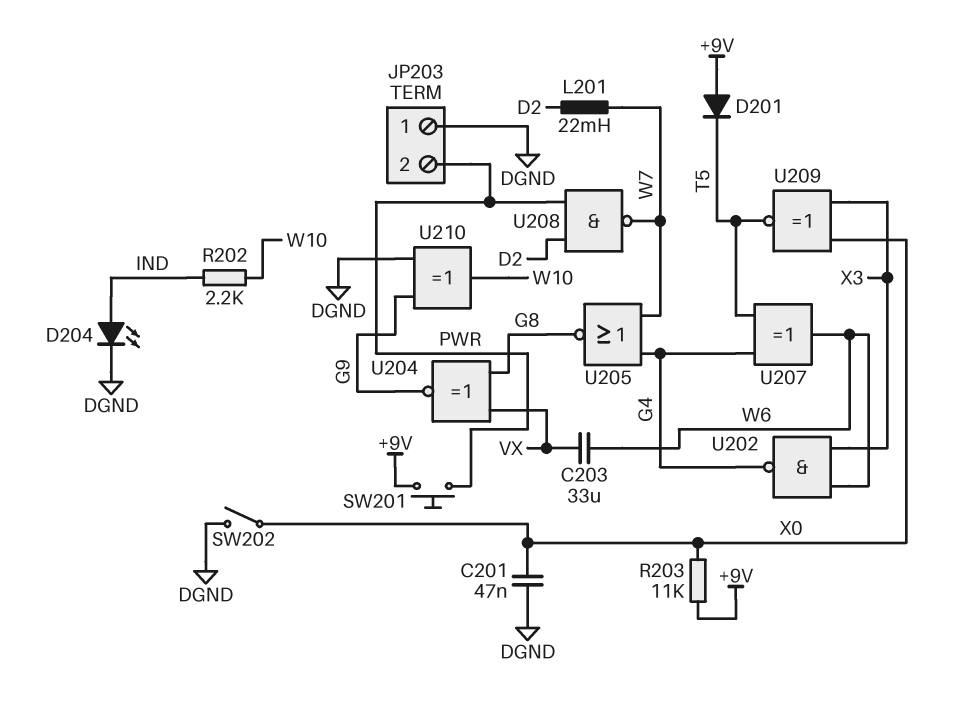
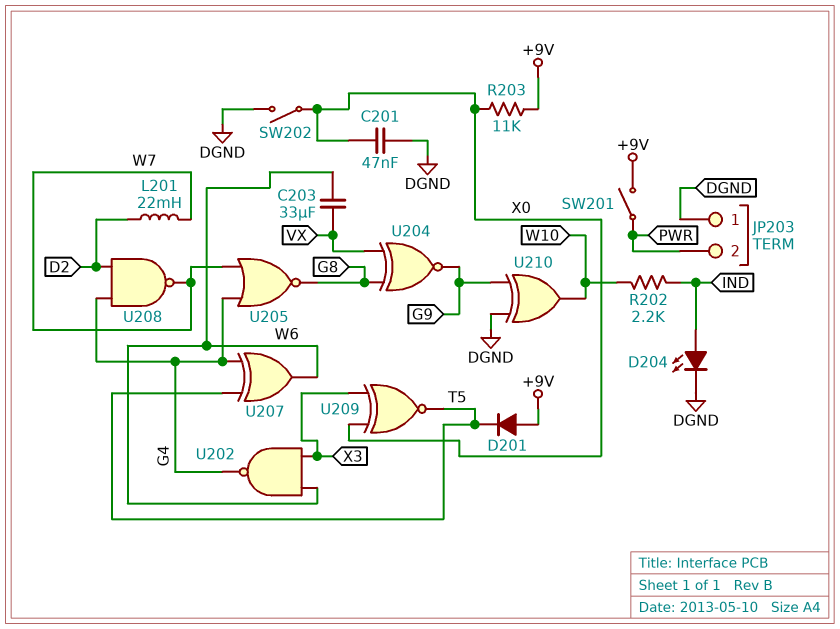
SW201: button (+9V, PWR) -> switch (+9V, PWR)
U208: NAND (in D2, in PWR, out W7) -> NAND (in D2, in G4, out W7)

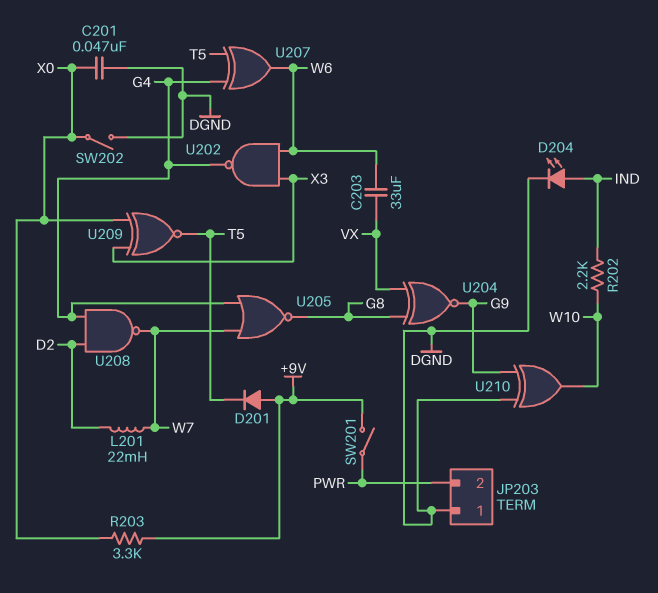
R203: 11k (+9V, X0) -> 3.3k (+9V, X0)

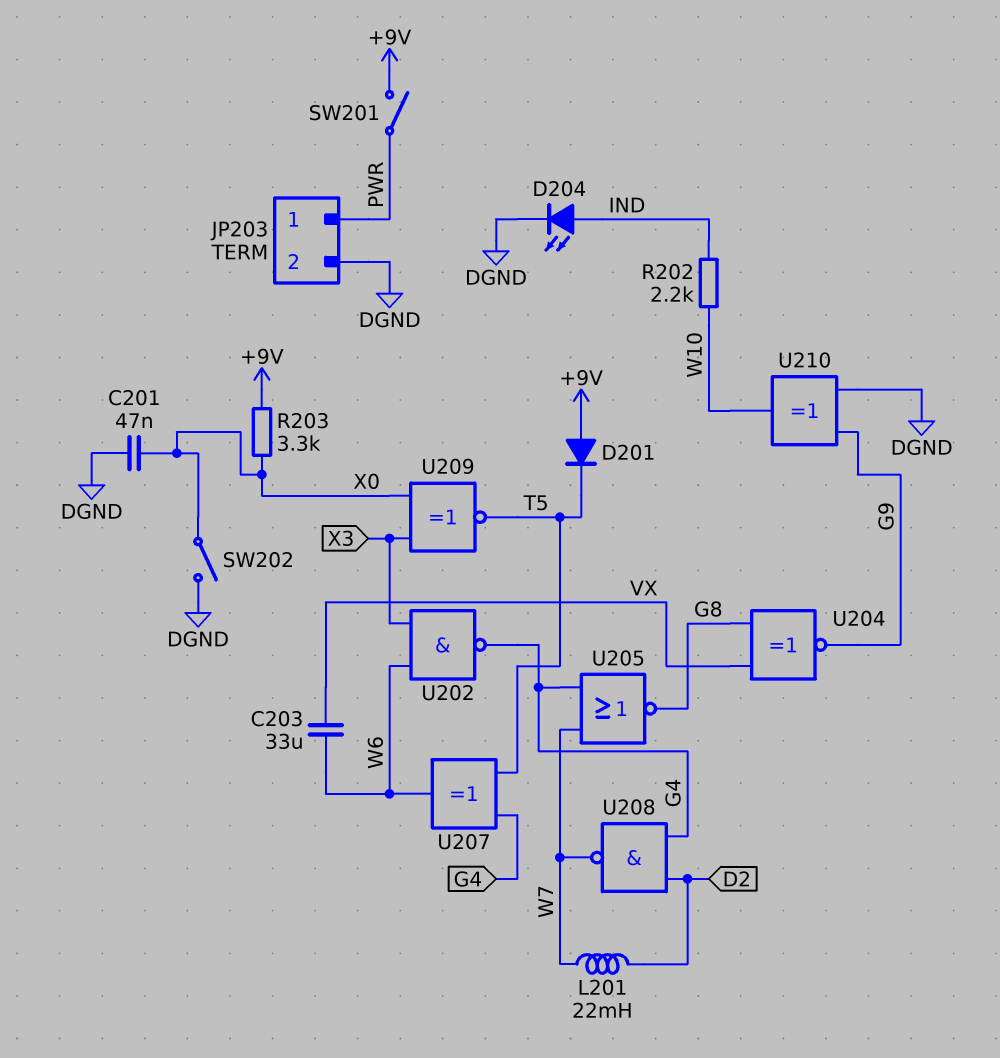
JP203 pin 1: DGND -> PWR
JP203 pin 2: PWR -> DGND

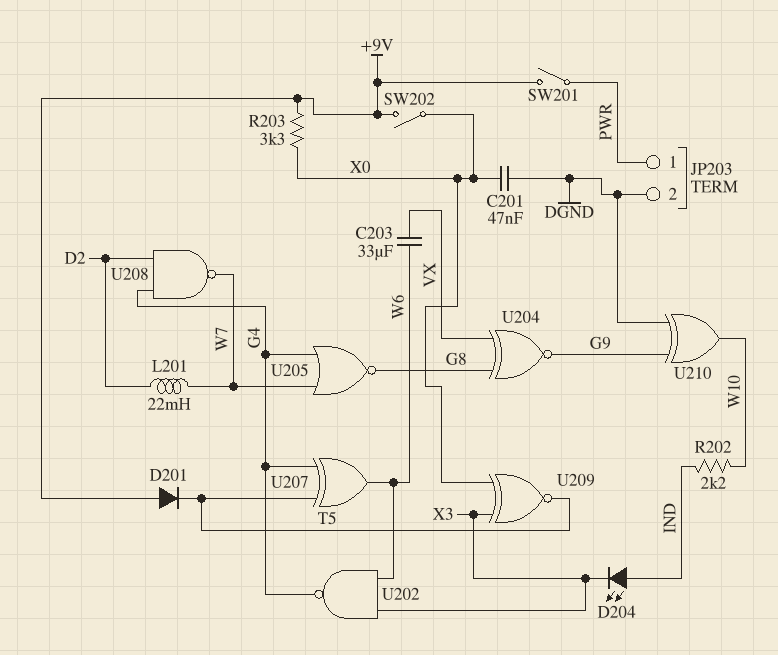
D204: LED (A IND, K DGND) -> LED (A IND, K X3)
SW202: switch (DGND, X0) -> switch (+9V, X0)

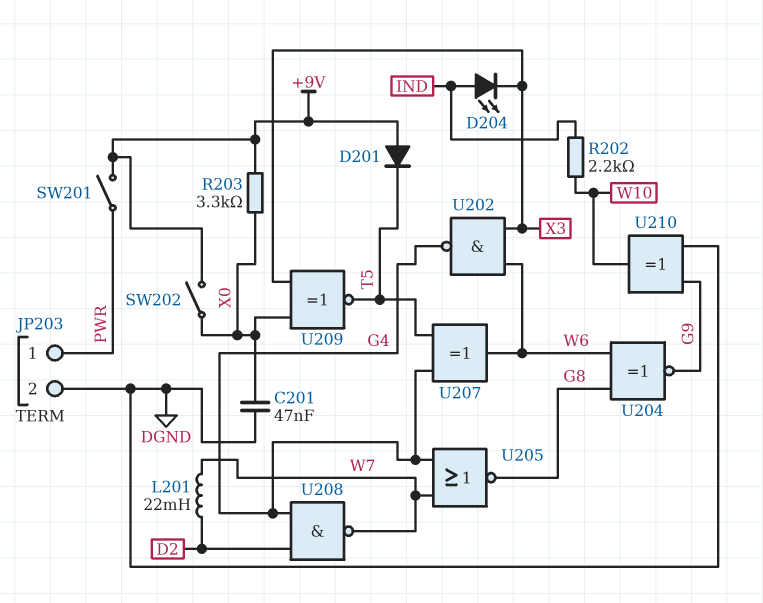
C203: 33uF (VX, W6) -> none
U204: XNOR (in G8, in VX, out G9) -> XNOR (in G8, in W6, out G9)

